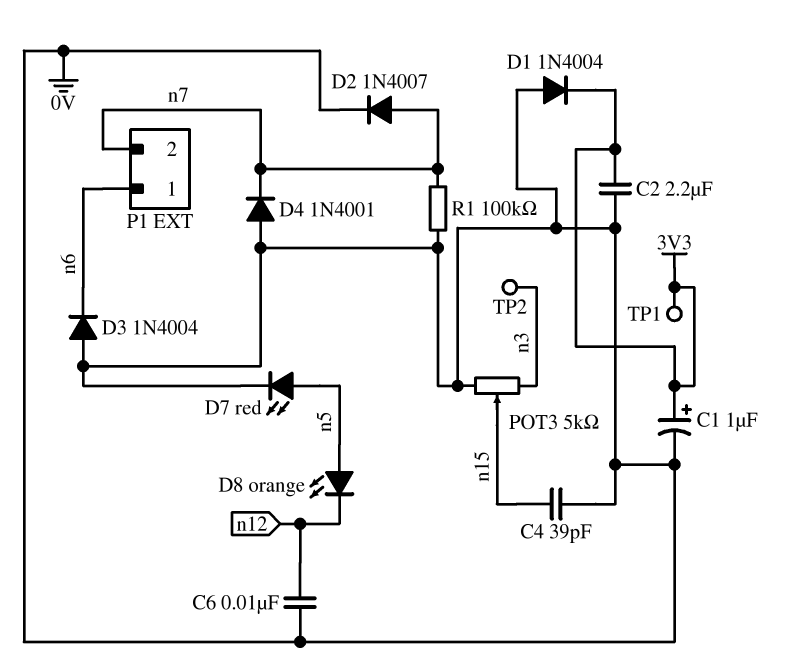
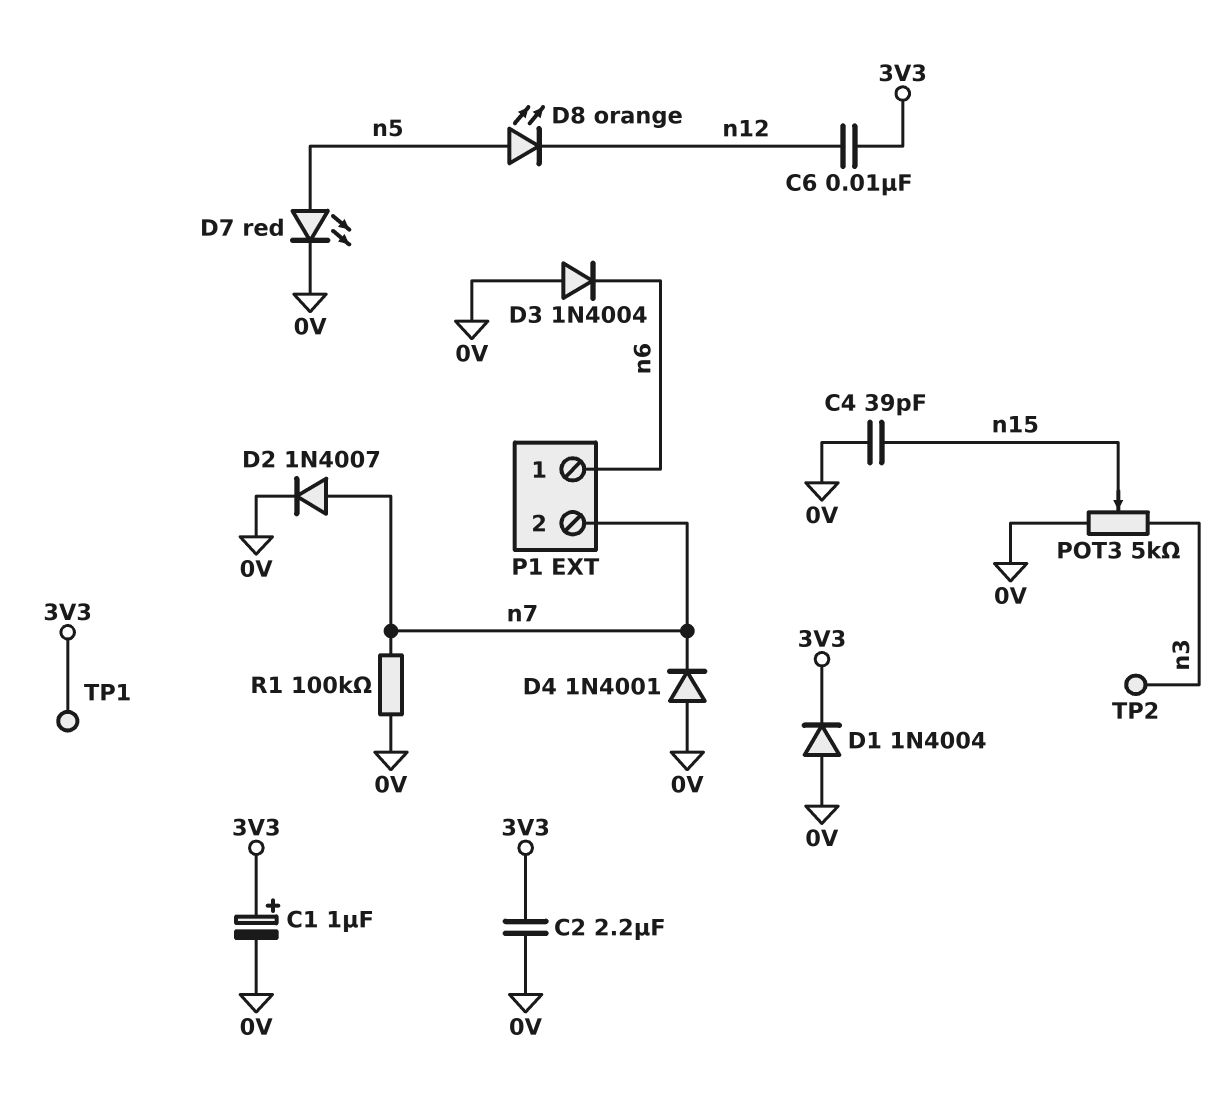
C6: 10nF (0V, n12) -> 10nF (3V3, n12)

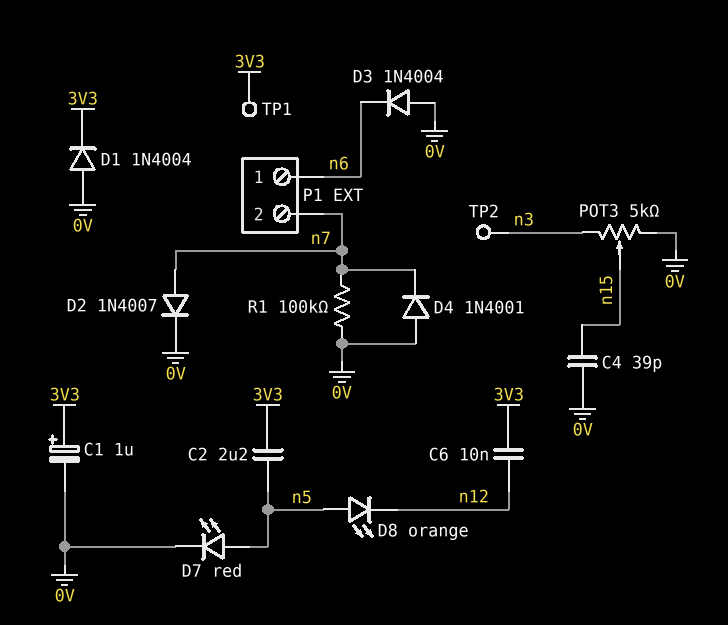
C2: 2.2uF (0V, 3V3) -> 2.2uF (3V3, n5)

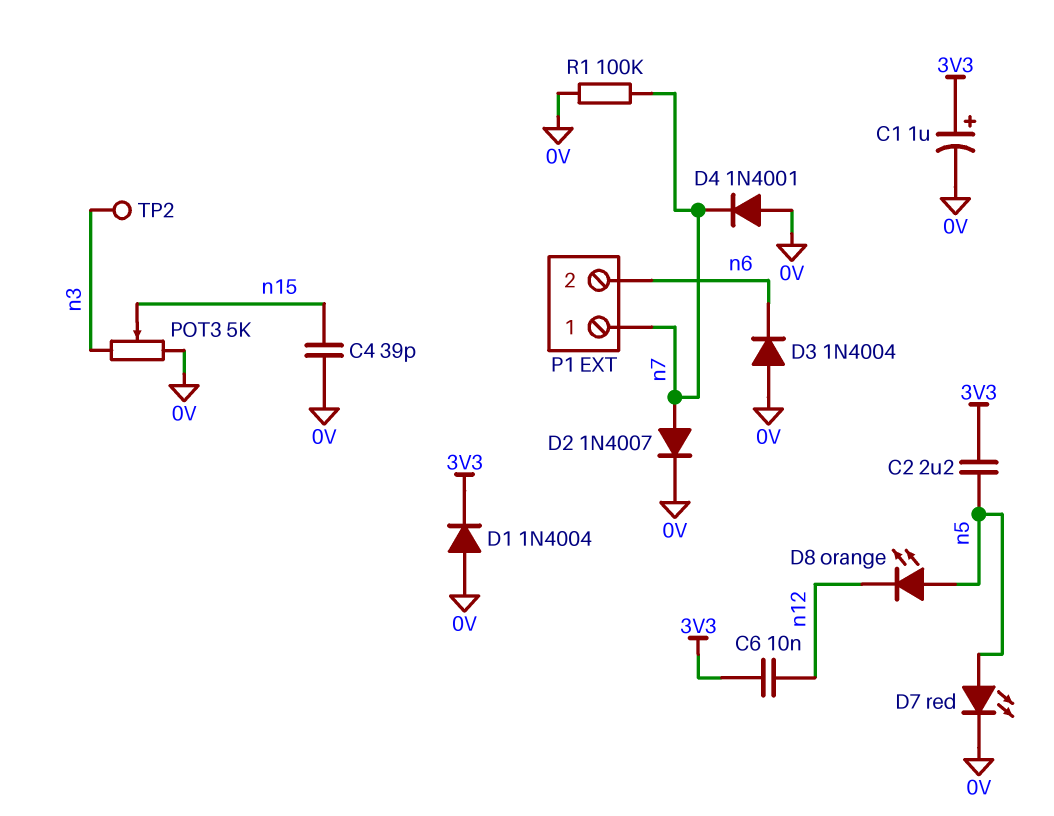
P1 pin 1: n6 -> n7
P1 pin 2: n7 -> n6
TP1: test point (3V3) -> none

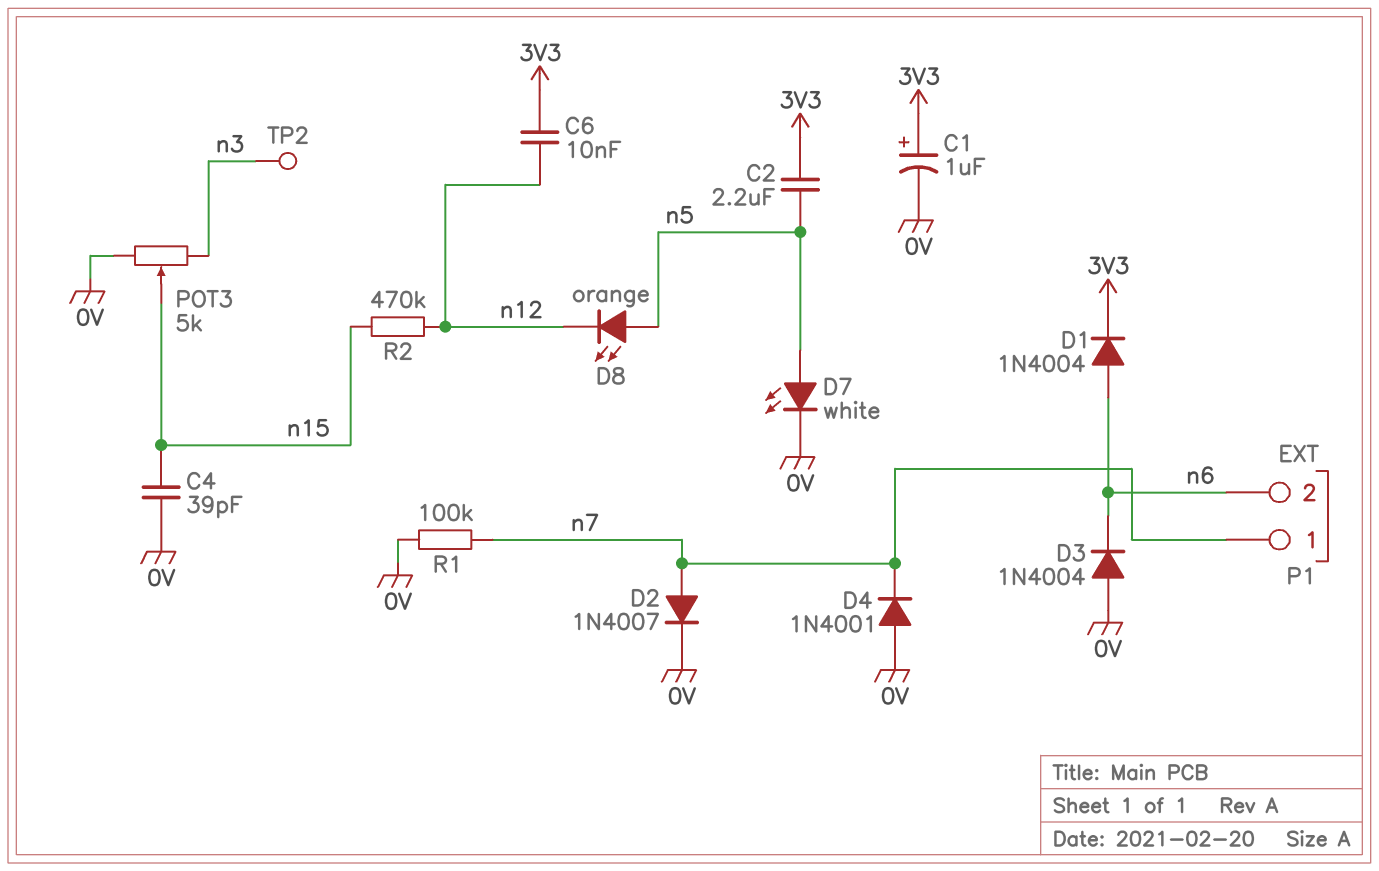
D1: diode 1N4004 (A 0V, K 3V3) -> diode 1N4004 (A n6, K 3V3)
D7: LED red (A n5, K 0V) -> LED white (A n5, K 0V)
R2: none -> 470k (n12, n15)

